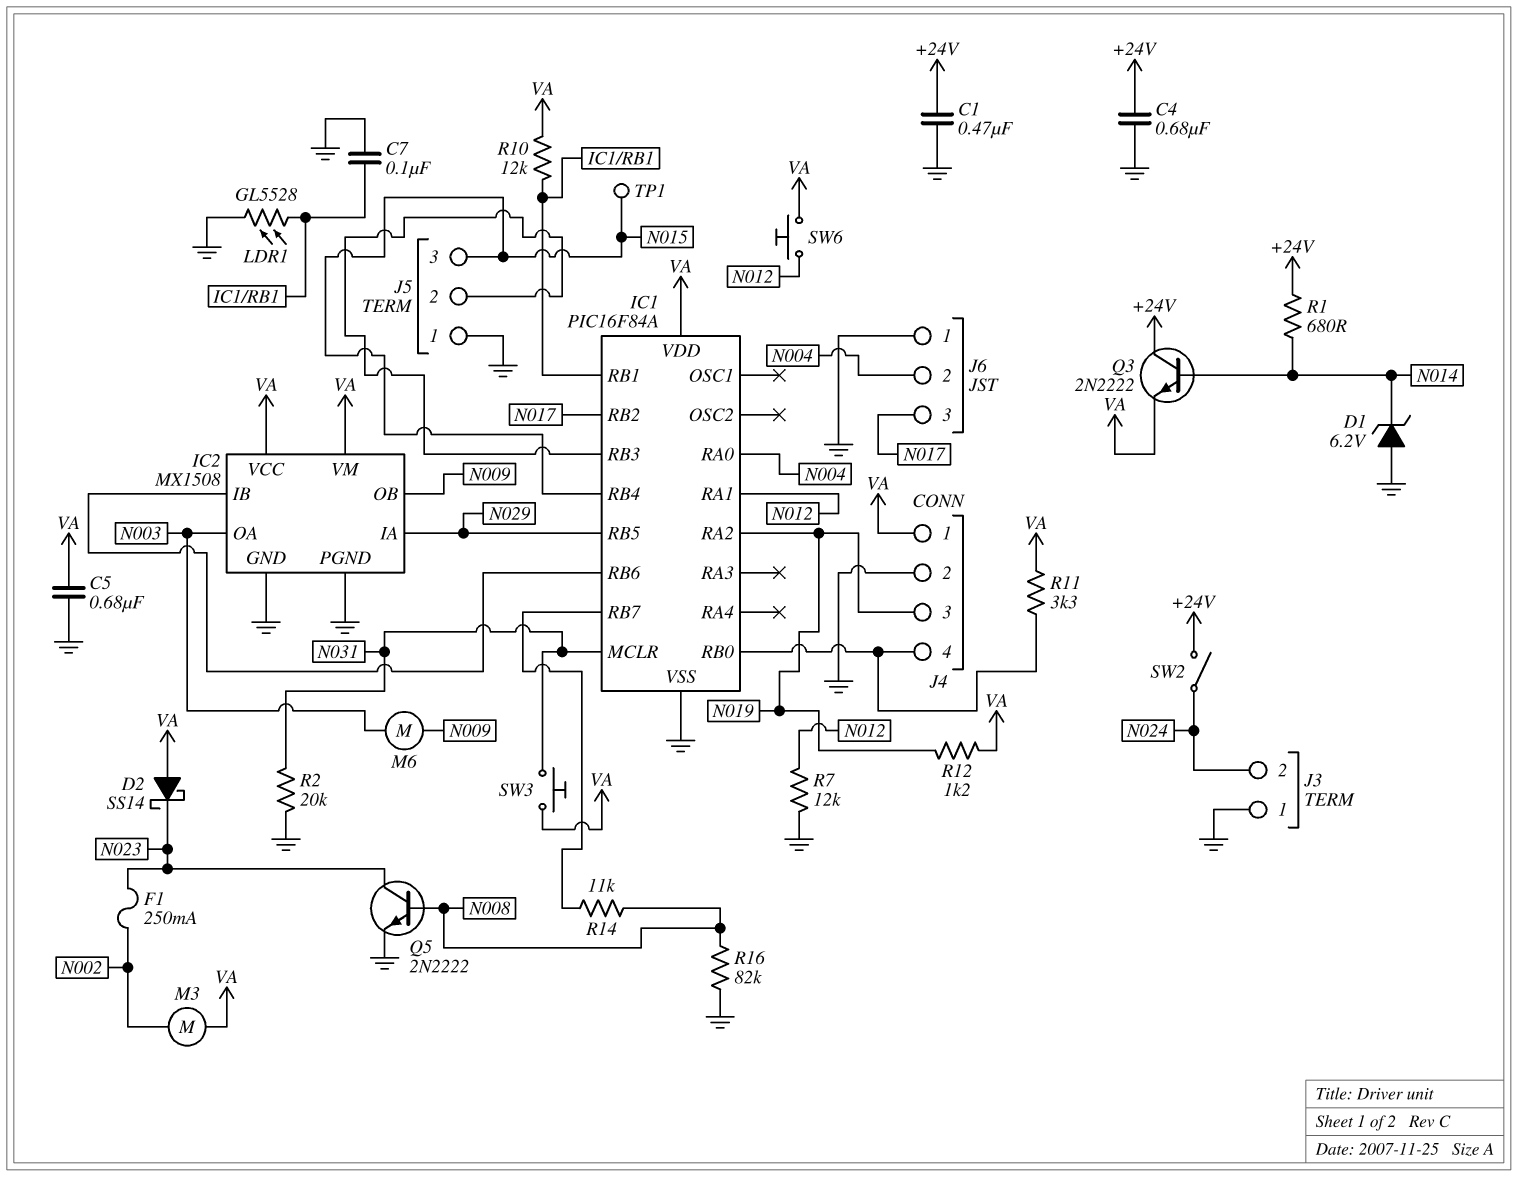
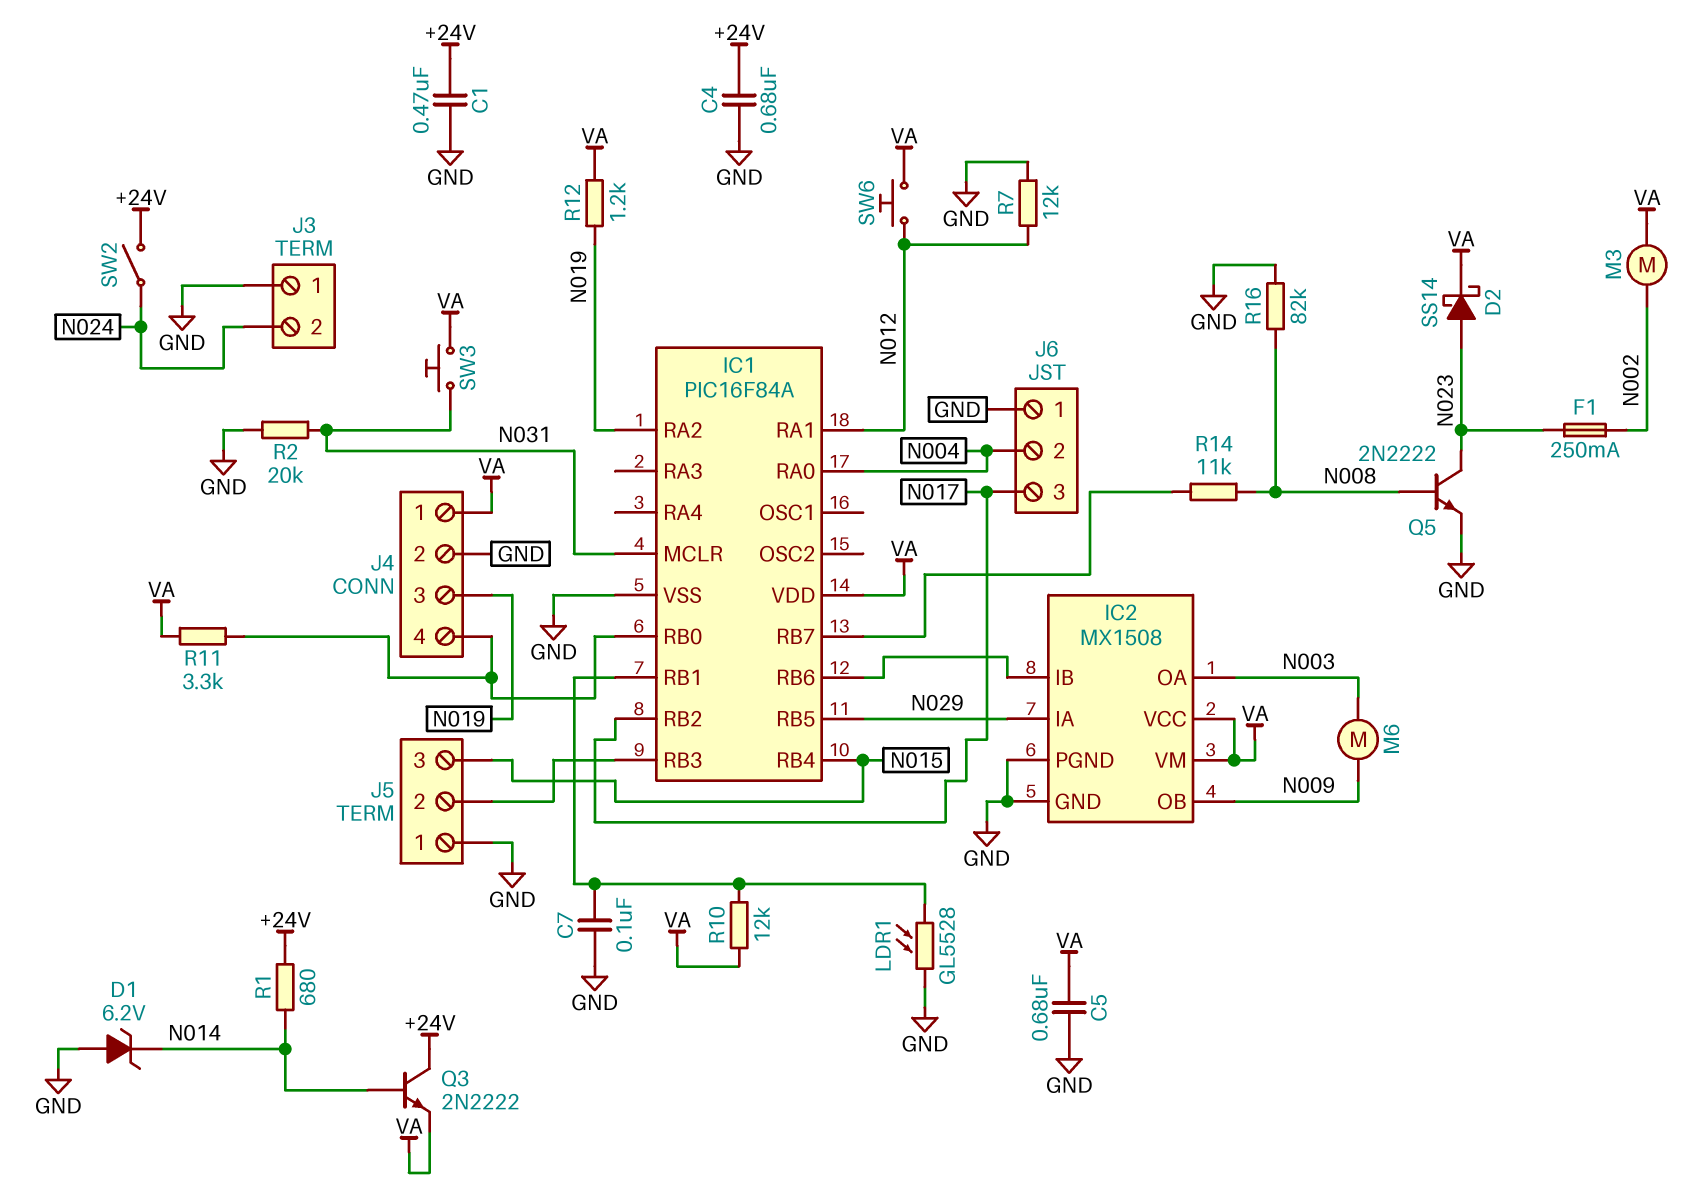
D2: schottky SS14 (A VA, K N023) -> schottky SS14 (A N023, K VA)
TP1: test point (N015) -> none

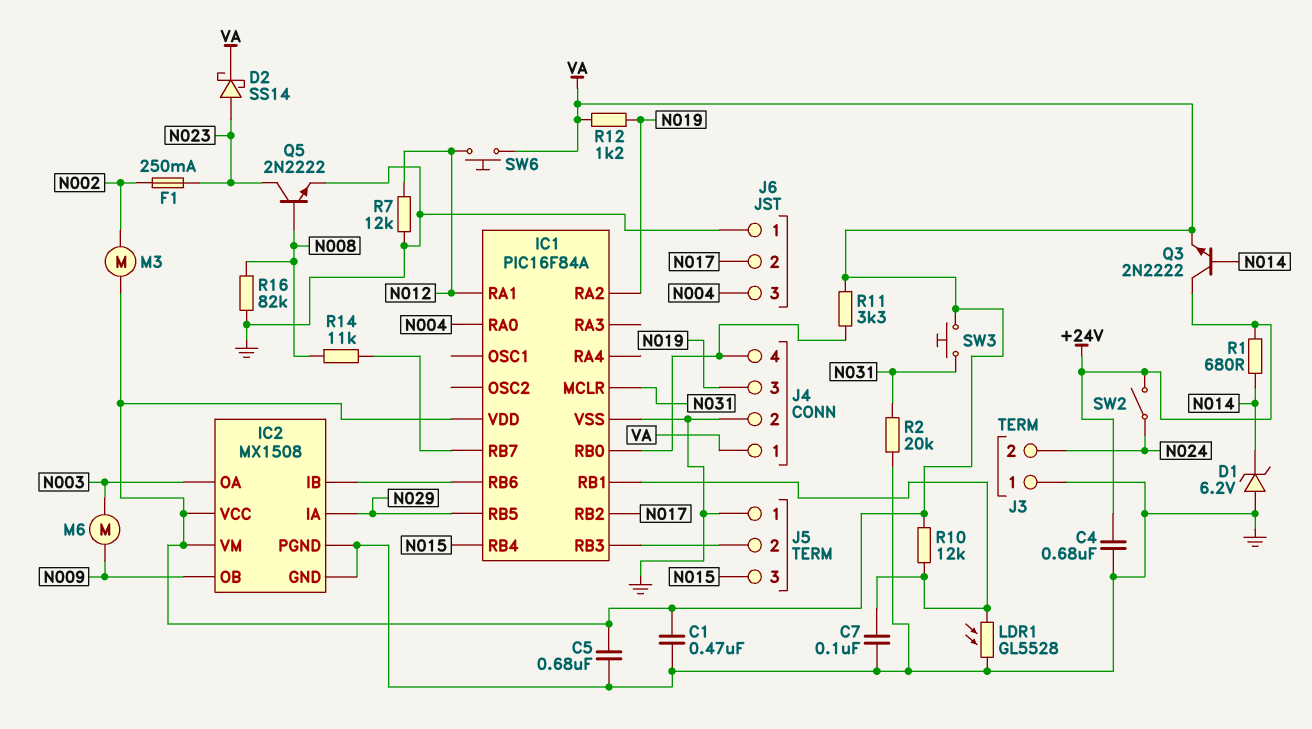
C1: 470nF (+24V, GND) -> 470nF (GND, VA)
J6 pin 2: N004 -> N017
J6 pin 3: N017 -> N004

